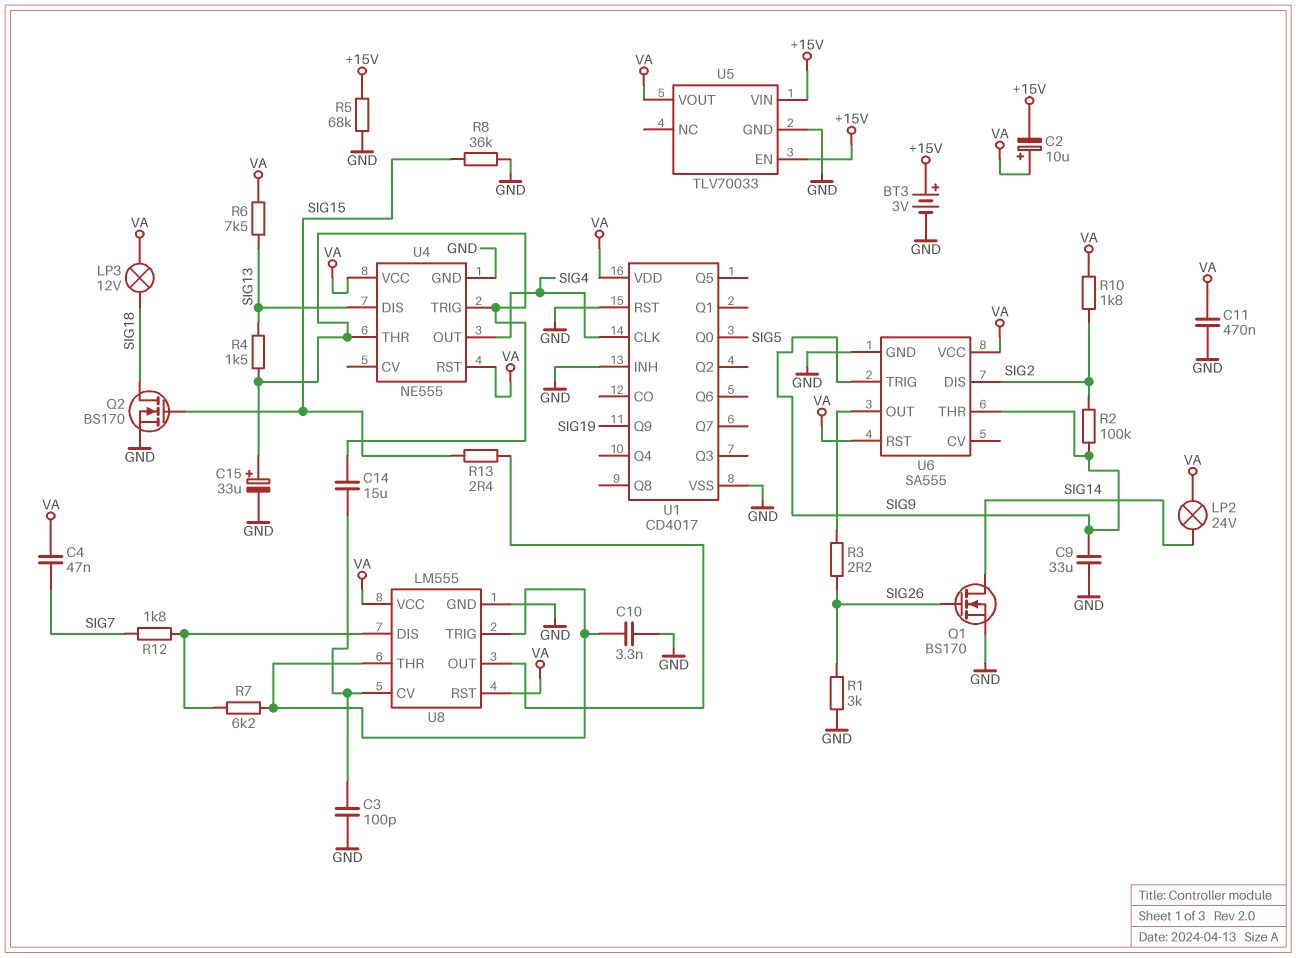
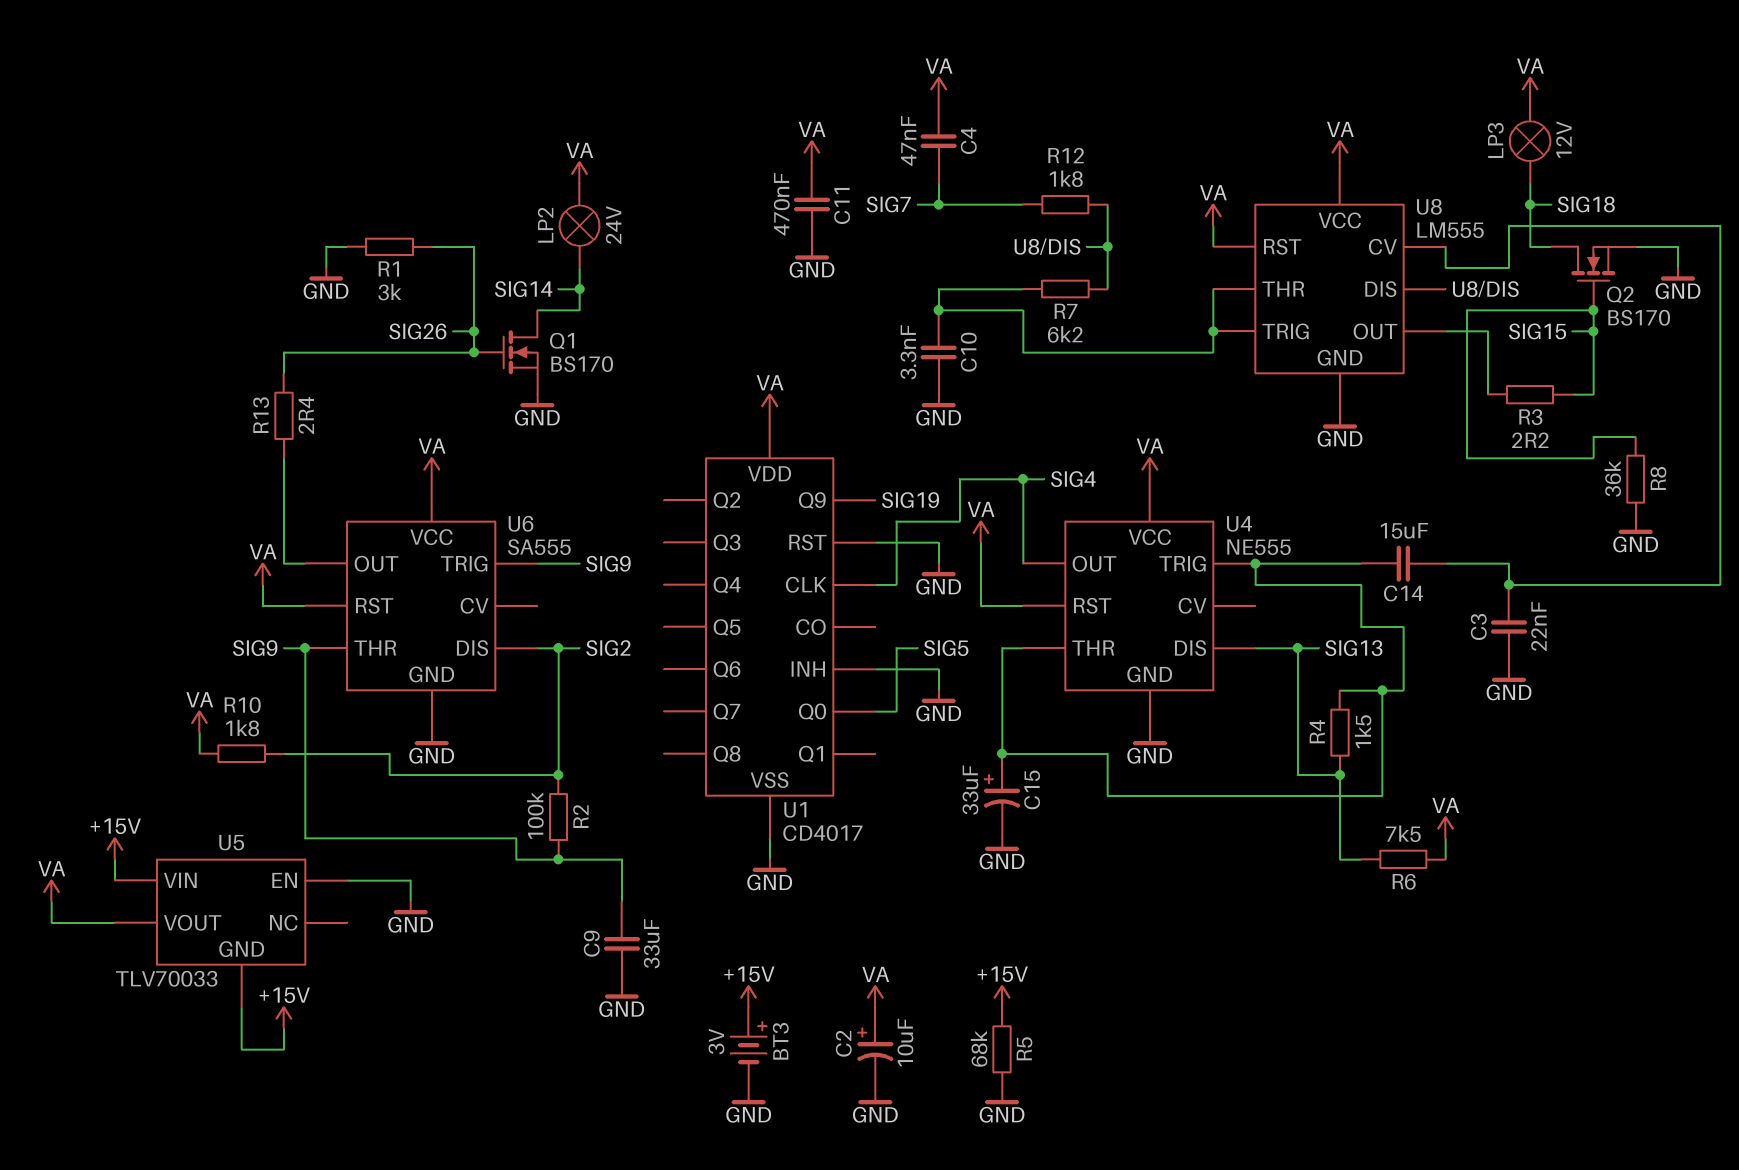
C2: 10uF (plus VA, minus +15V) -> 10uF (plus VA, minus GND)
C3: 100pF (GND, U8/CV) -> 22nF (GND, U8/CV)
R3: 2.2 (SIG26, U6/OUT) -> 2.2 (SIG15, U8/OUT)
R13: 2.4 (SIG15, U8/OUT) -> 2.4 (SIG26, U6/OUT)
U5 pin EN: +15V -> GND
U5 pin GND: GND -> +15V

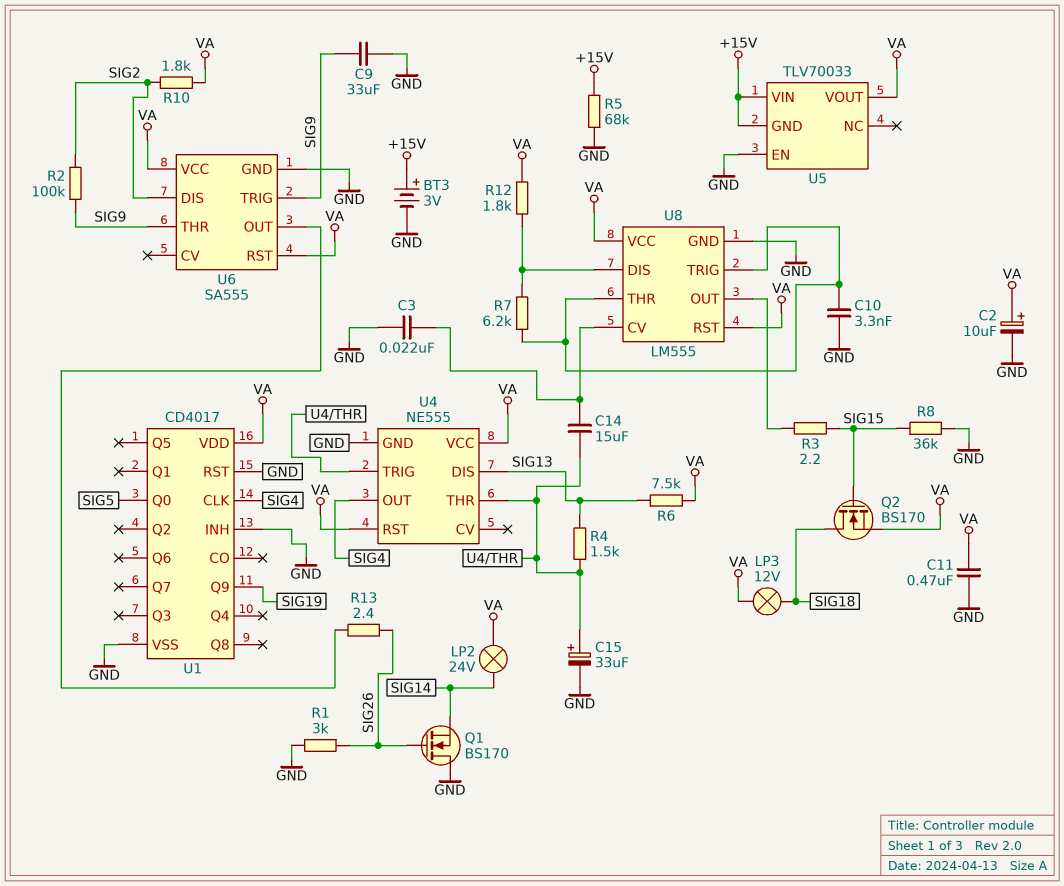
C4: 47nF (SIG7, VA) -> none
Q1: NMOS BS170 (G SIG26, D SIG14, S GND) -> NMOS BS170 (G SIG26, D GND, S SIG14)
Q2: NMOS BS170 (G SIG15, D SIG18, S GND) -> NMOS BS170 (G SIG15, D SIG18, S VA)
R12: 1.8k (SIG7, U8/DIS) -> 1.8k (U8/DIS, VA)

